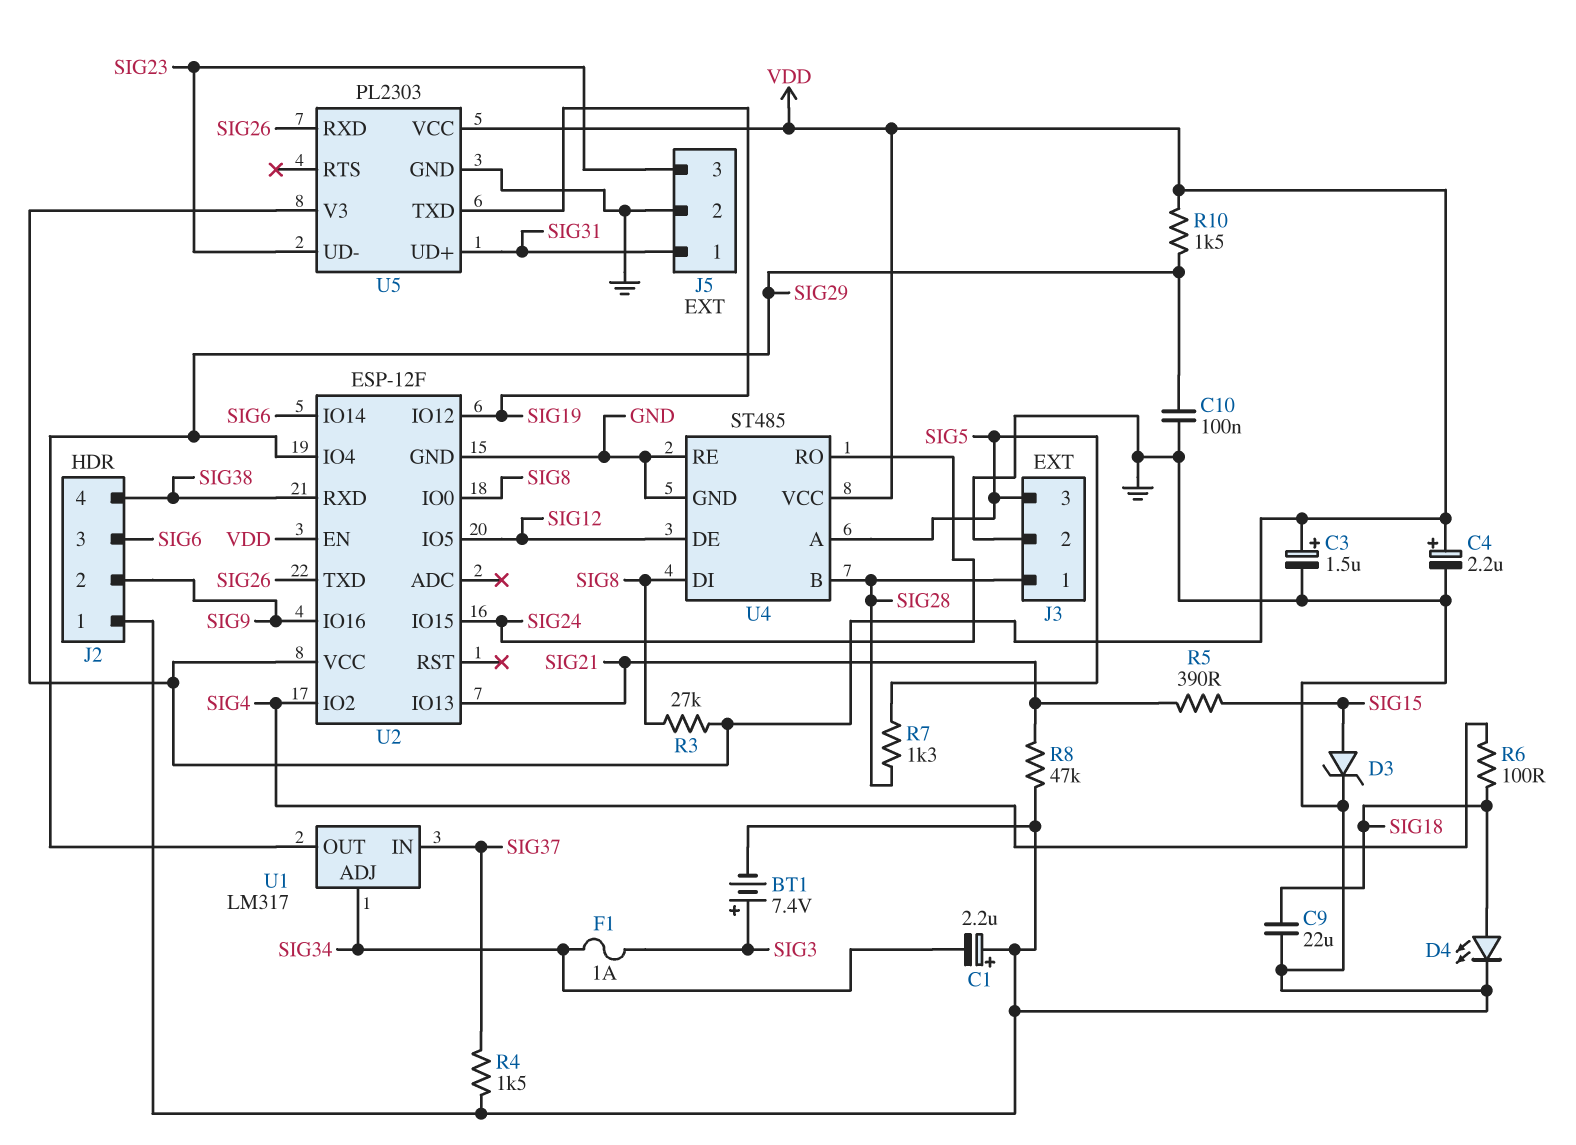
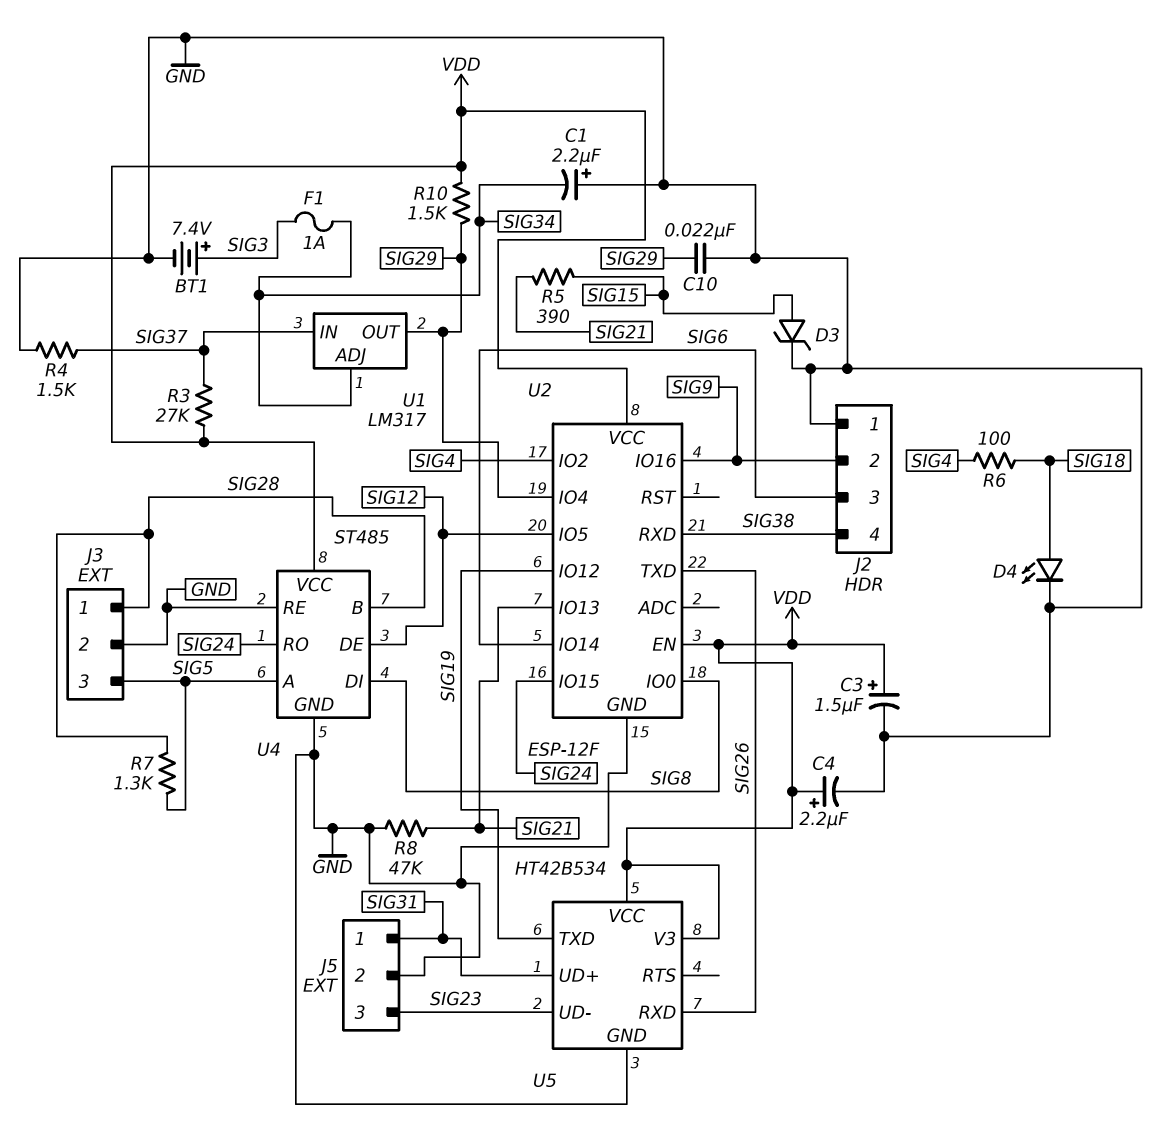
C9: 22uF (GND, SIG18) -> none
C10: 100nF (GND, SIG29) -> 22nF (GND, SIG29)
R3: 27k (SIG8, VDD) -> 27k (SIG37, VDD)
U5: PL2303 -> HT42B534

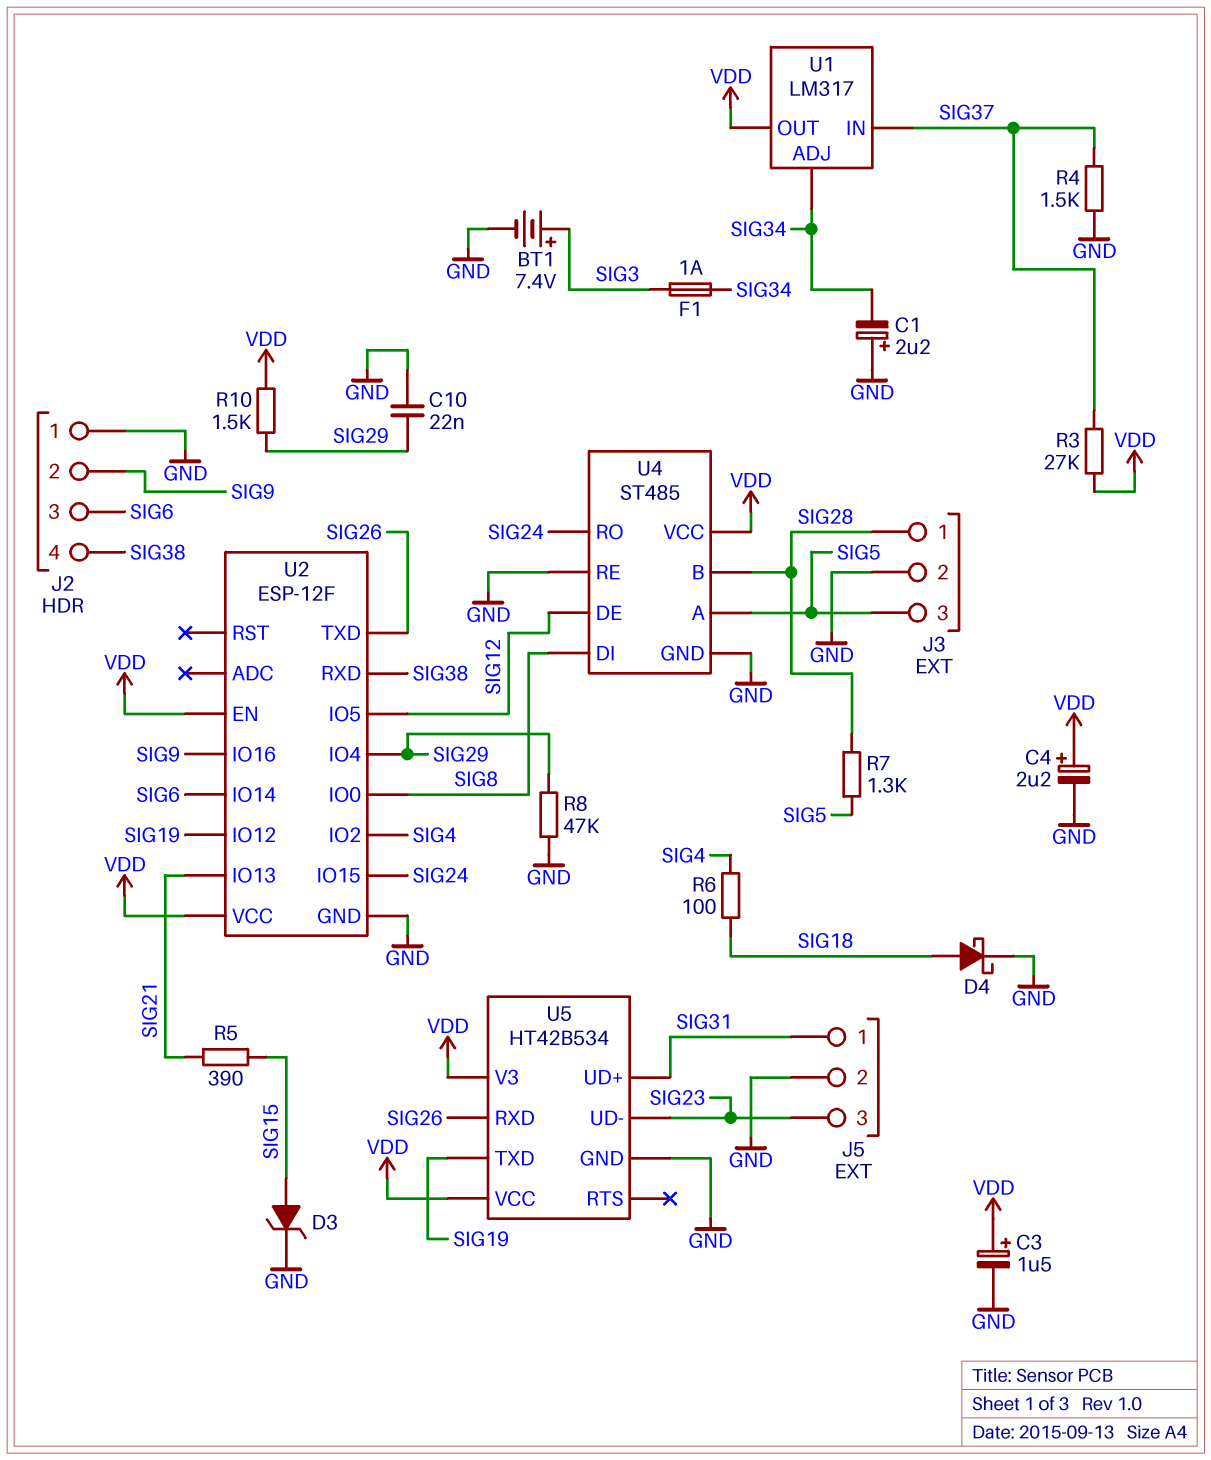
D4: LED (A SIG18, K GND) -> schottky (A SIG18, K GND)
R8: 47k (GND, SIG21) -> 47k (GND, SIG29)
U1 pin OUT: SIG29 -> VDD

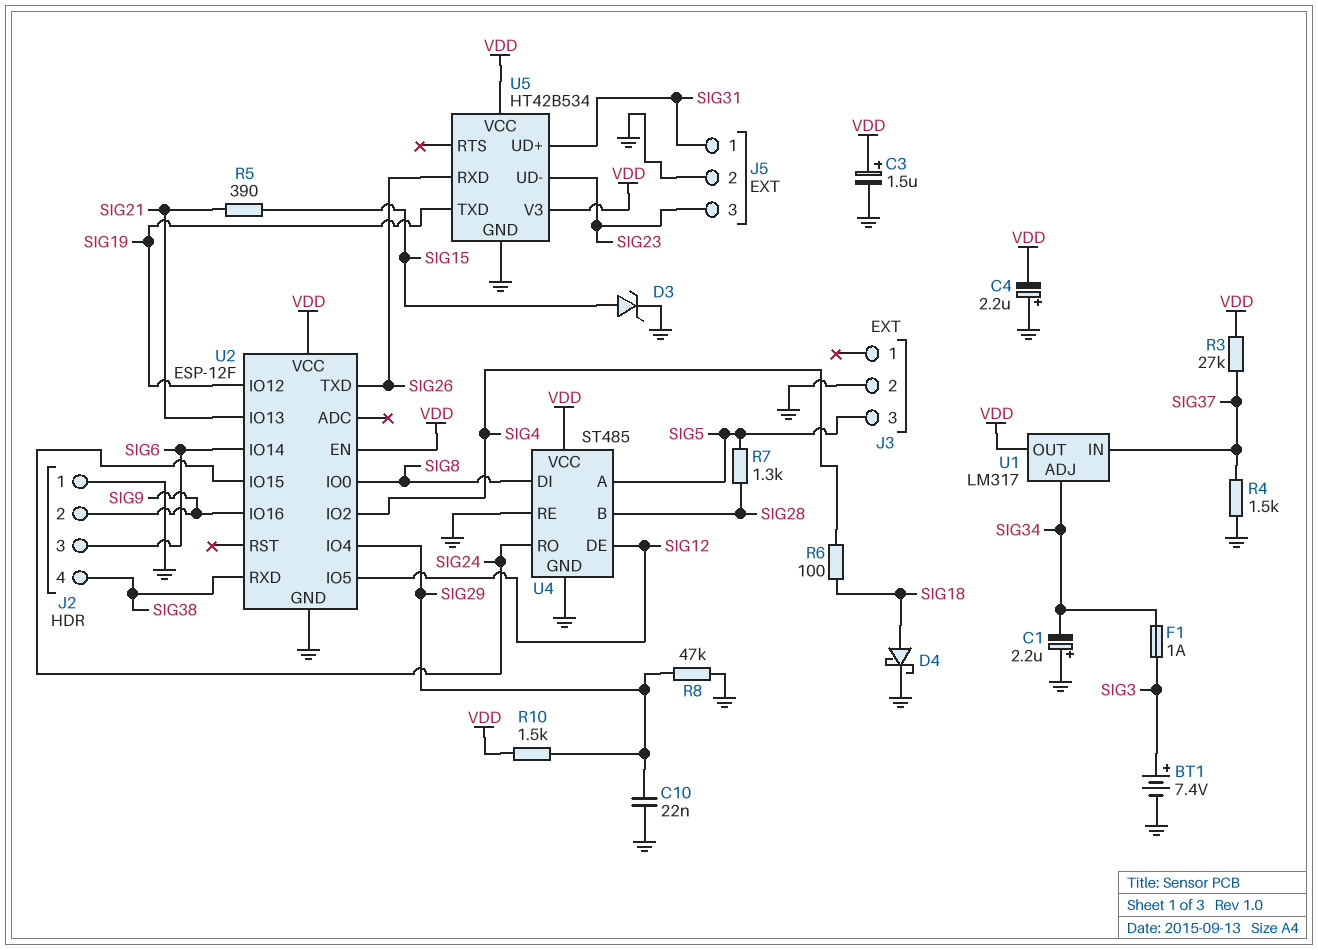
C4: 2.2uF (plus VDD, minus GND) -> 2.2uF (plus GND, minus VDD)
J3 pin 1: SIG28 -> none

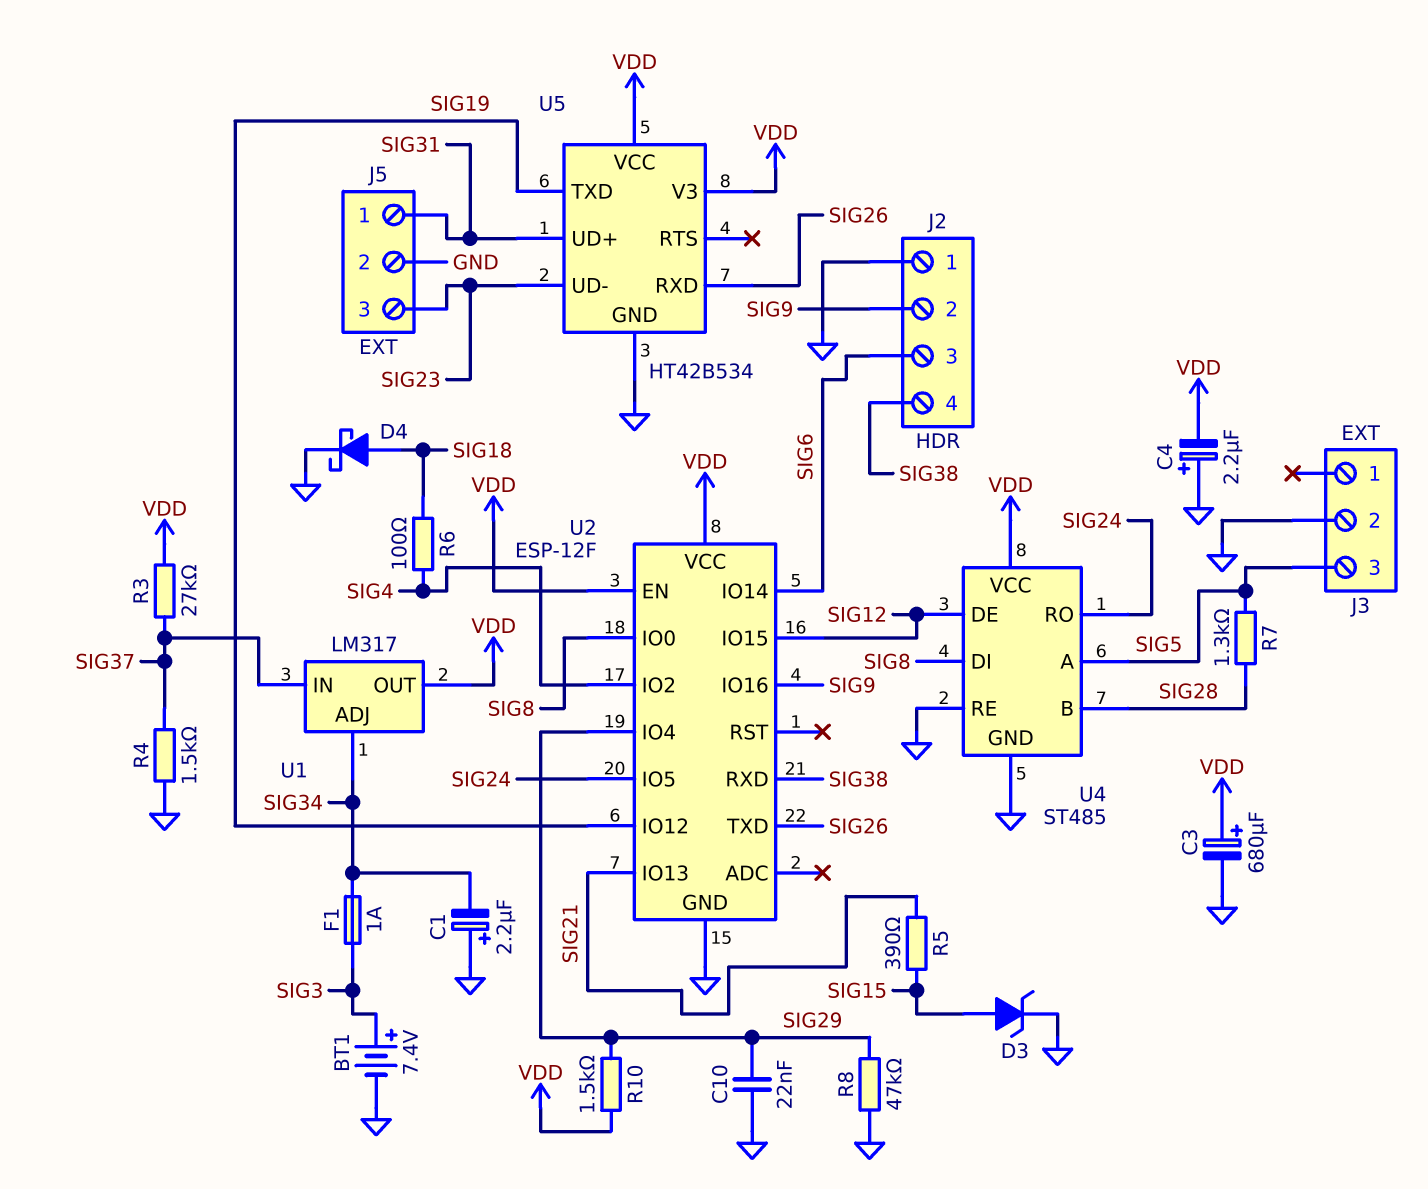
C3: 1.5uF (plus VDD, minus GND) -> 680uF (plus VDD, minus GND)
U2 pin IO5: SIG12 -> SIG24
U2 pin IO15: SIG24 -> SIG12

